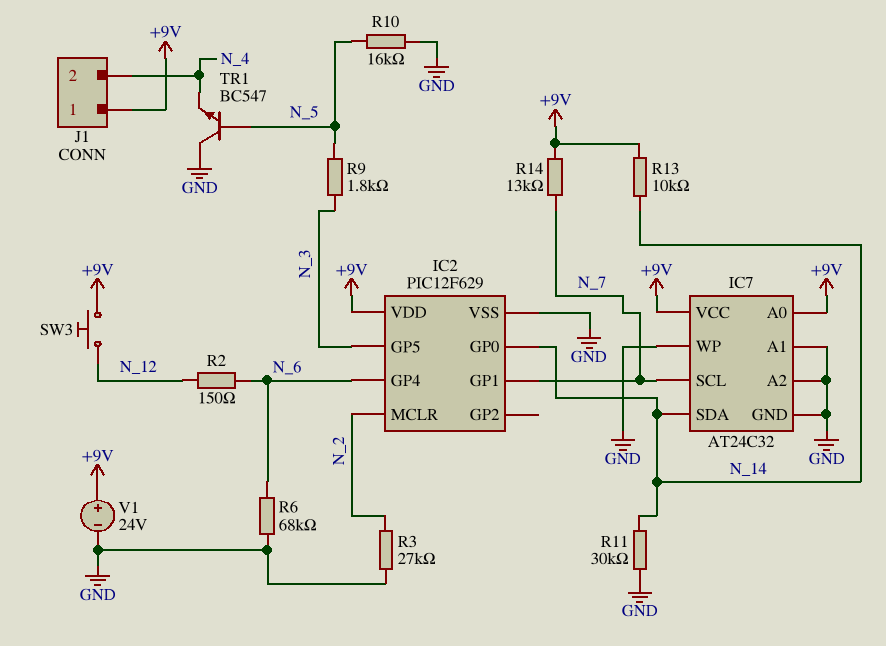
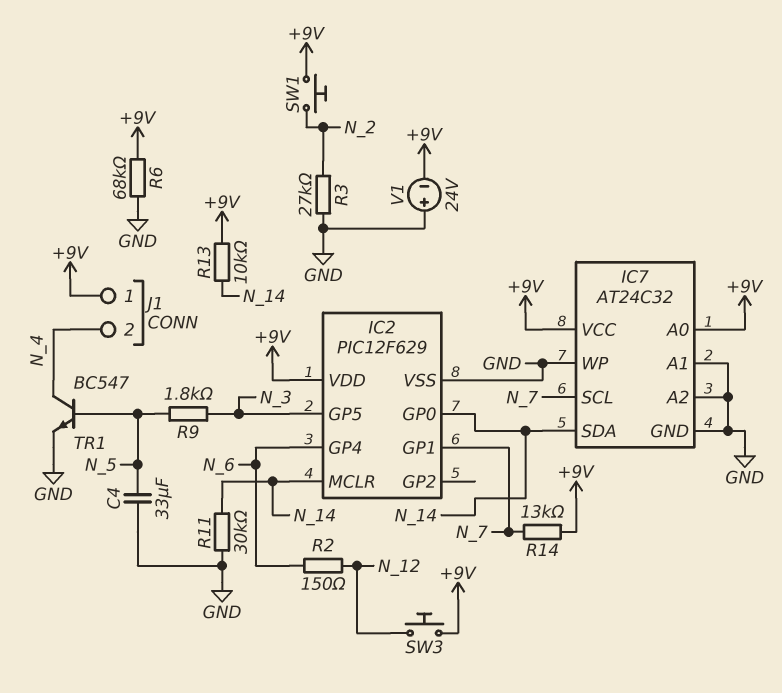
C4: none -> 33uF (GND, N_5)
IC2 pin MCLR: N_2 -> N_14
R6: 68k (GND, N_6) -> 68k (+9V, GND)
R10: 16k (GND, N_5) -> none
SW1: none -> button (+9V, N_2)
TR1: NPN BC547 (B N_5, C GND, E N_4) -> NPN BC547 (B N_5, C N_4, E GND)
V1: 24V (plus +9V, minus GND) -> 24V (plus GND, minus +9V)

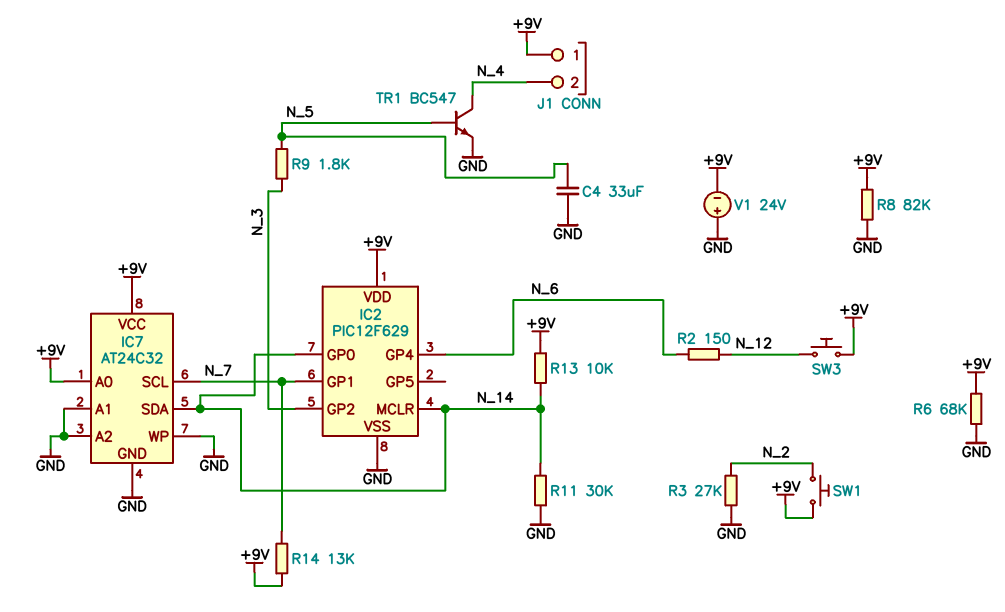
IC2 pin GP2: none -> N_3
IC2 pin GP5: N_3 -> none
R8: none -> 82k (+9V, GND)

